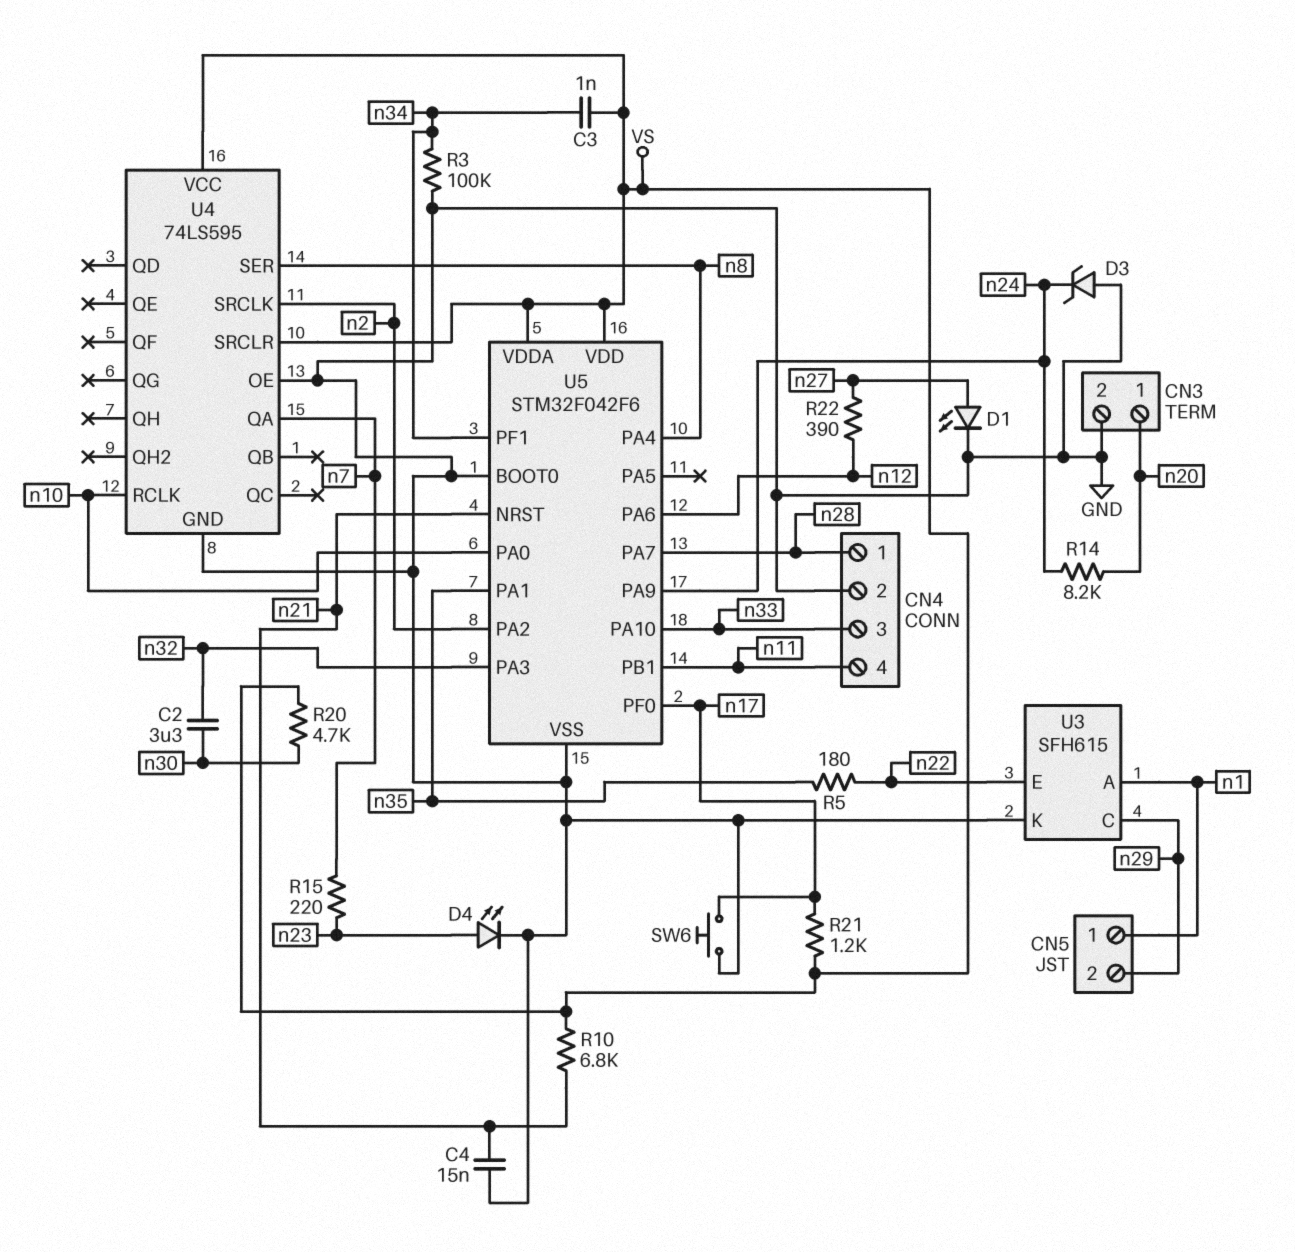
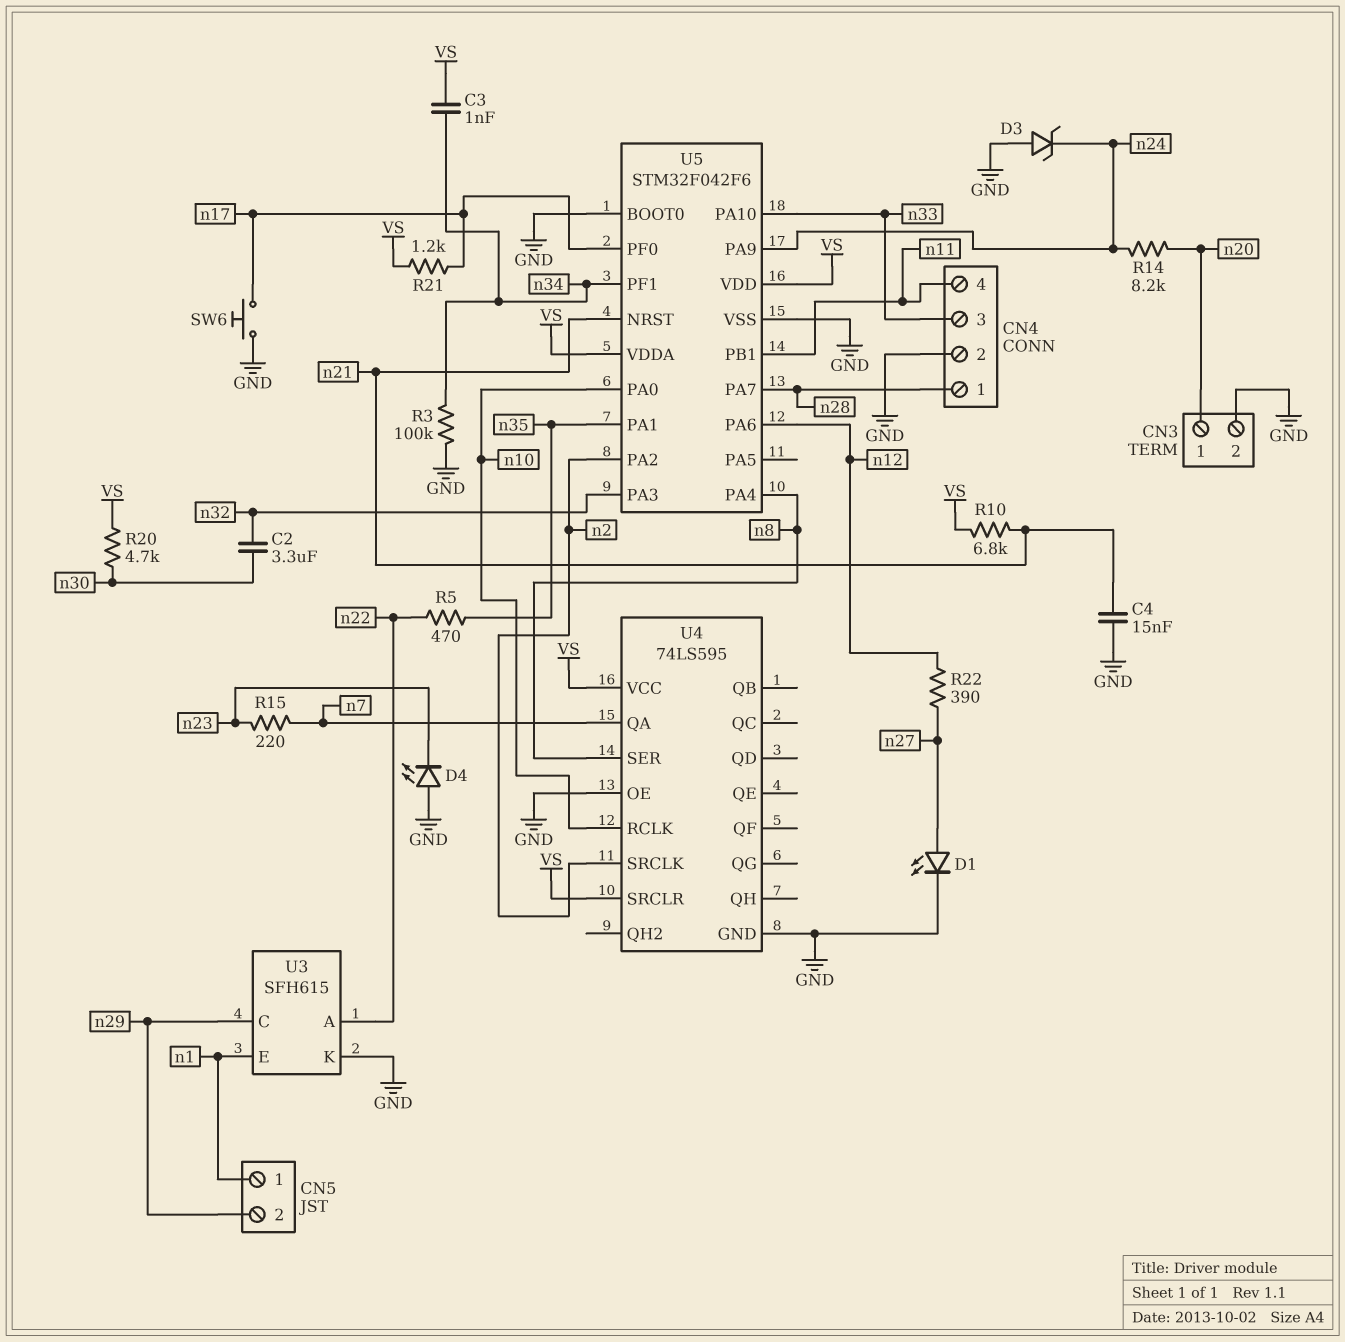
D4: LED (A n23, K GND) -> LED (A GND, K n23)
R5: 180 (n22, n35) -> 470 (n22, n35)
U3 pin A: n1 -> n22
U3 pin E: n22 -> n1

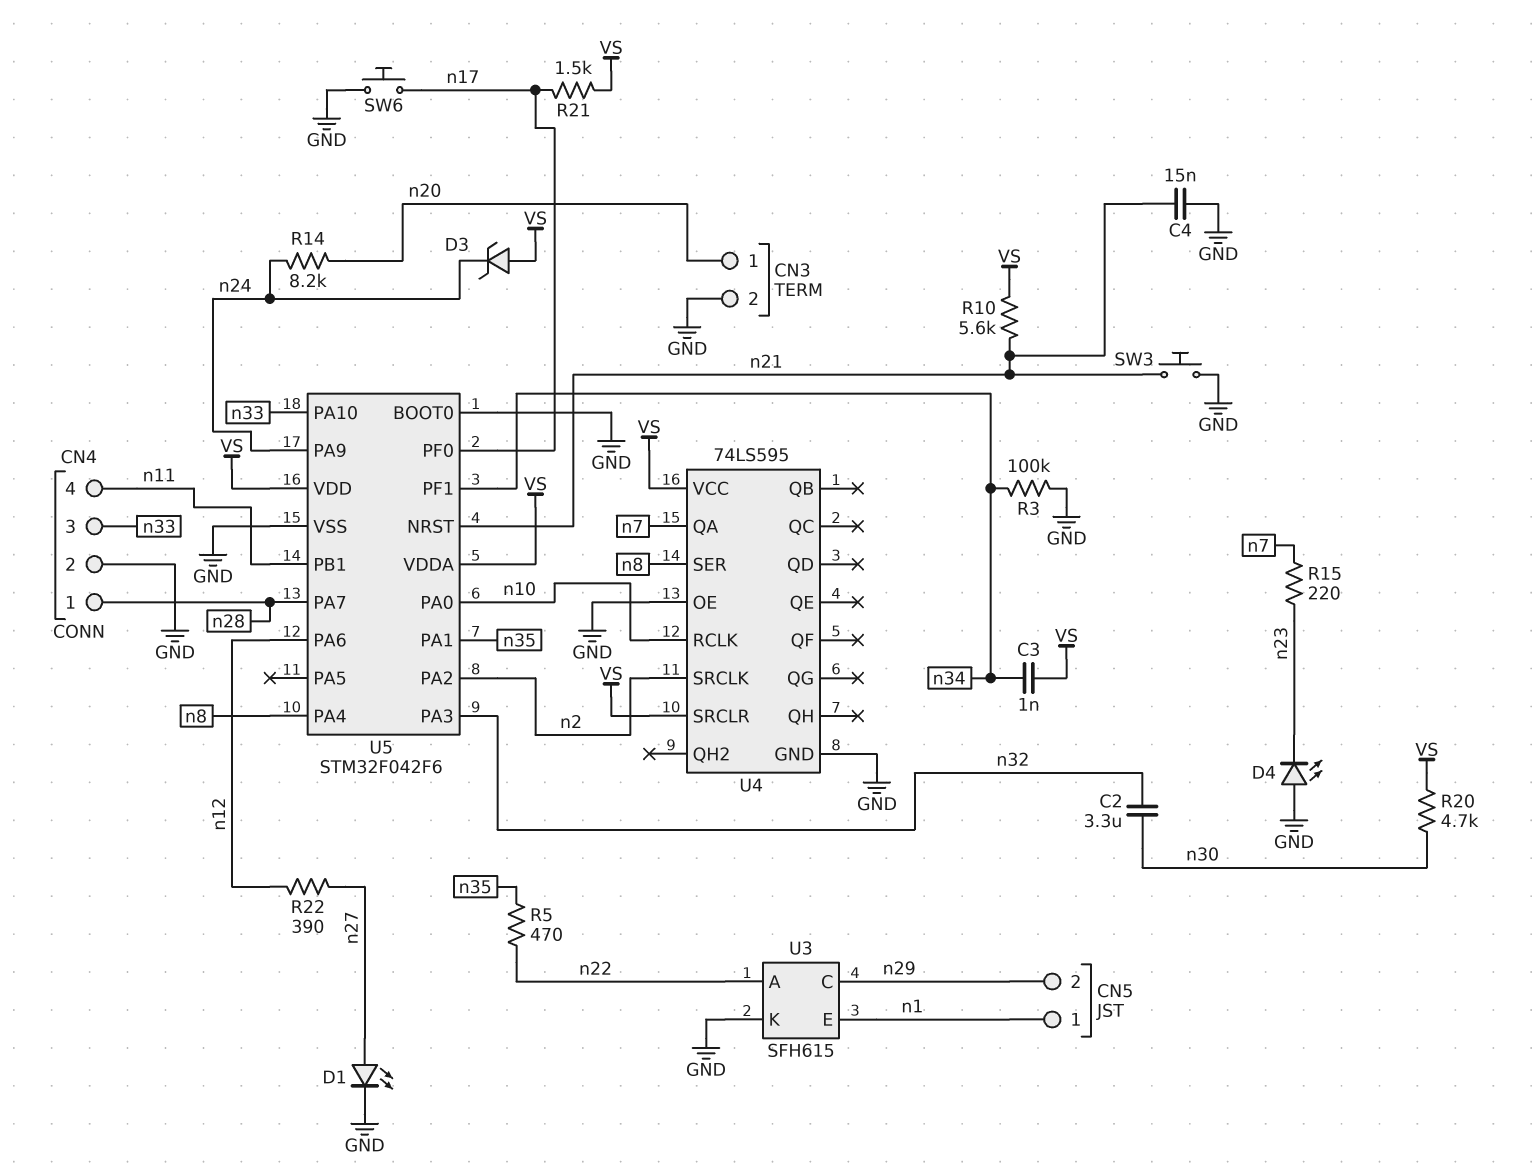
D3: zener (A GND, K n24) -> zener (A VS, K n24)
R10: 6.8k (VS, n21) -> 5.6k (VS, n21)
R21: 1.2k (VS, n17) -> 1.5k (VS, n17)
SW3: none -> button (GND, n21)

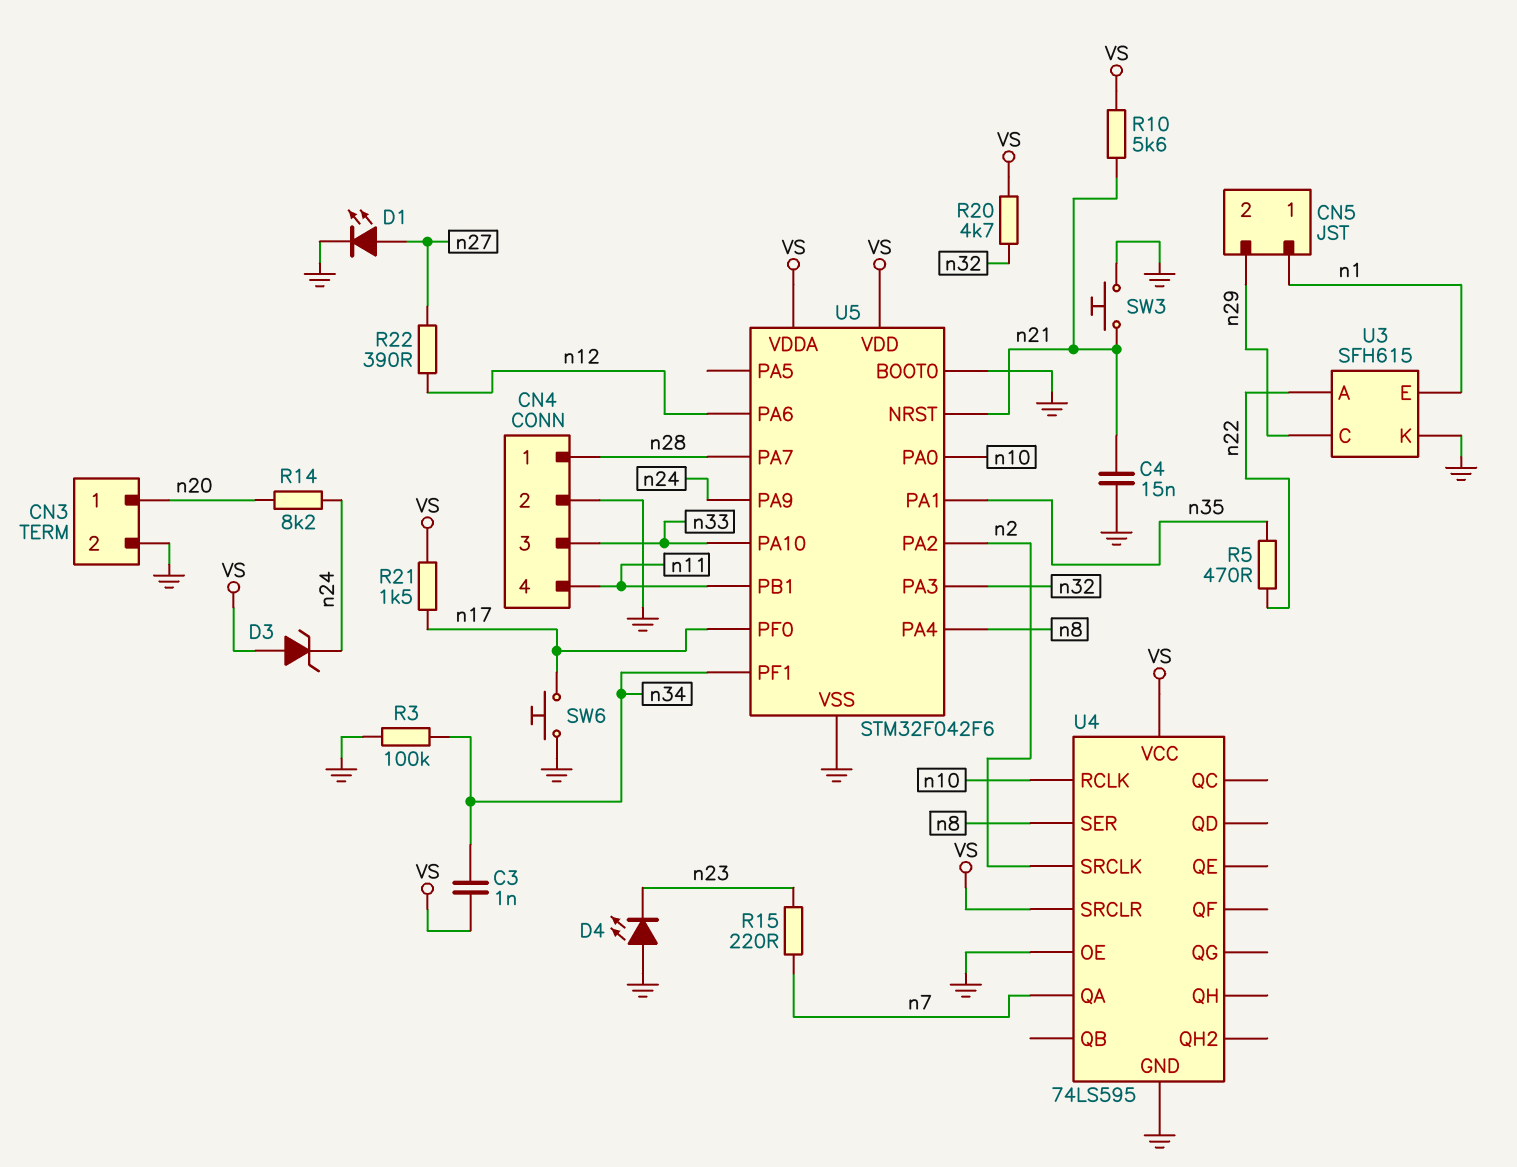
C2: 3.3uF (n30, n32) -> none
R20: 4.7k (VS, n30) -> 4.7k (VS, n32)

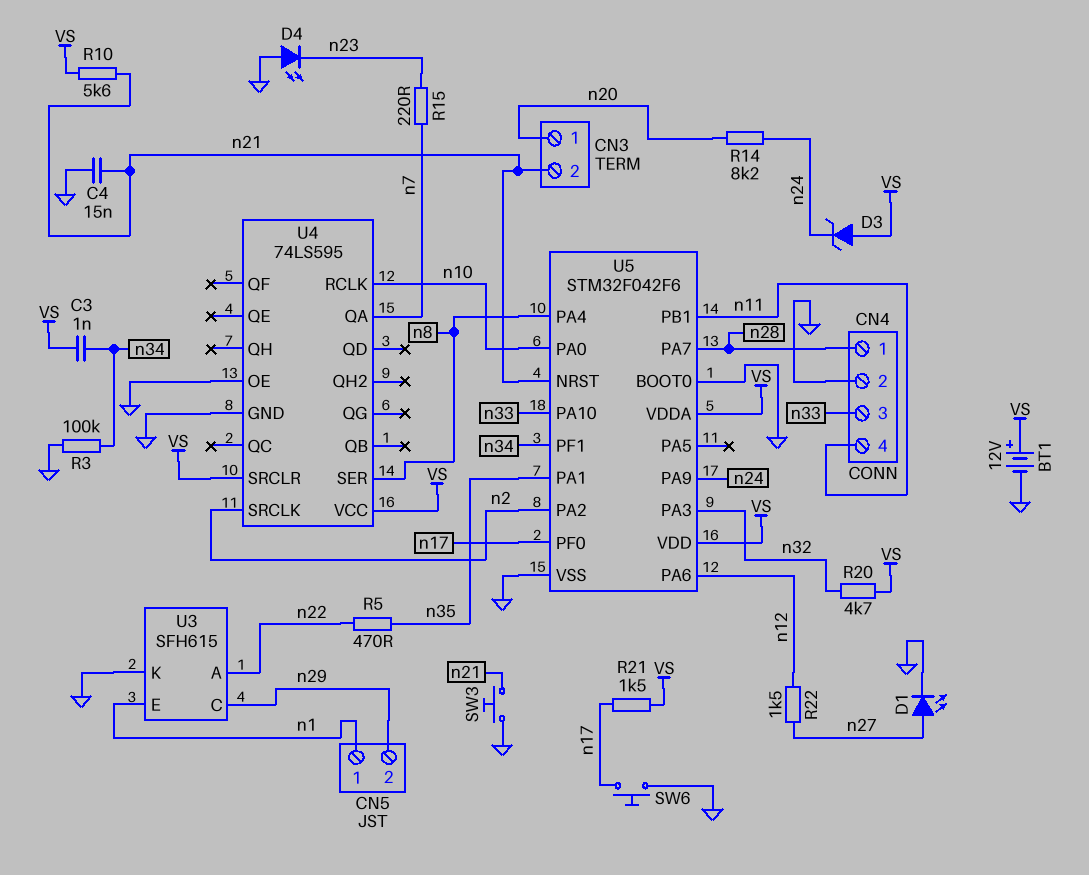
BT1: none -> 12V (plus VS, minus GND)
CN3 pin 2: GND -> n21
R22: 390 (n12, n27) -> 1.5k (n12, n27)

